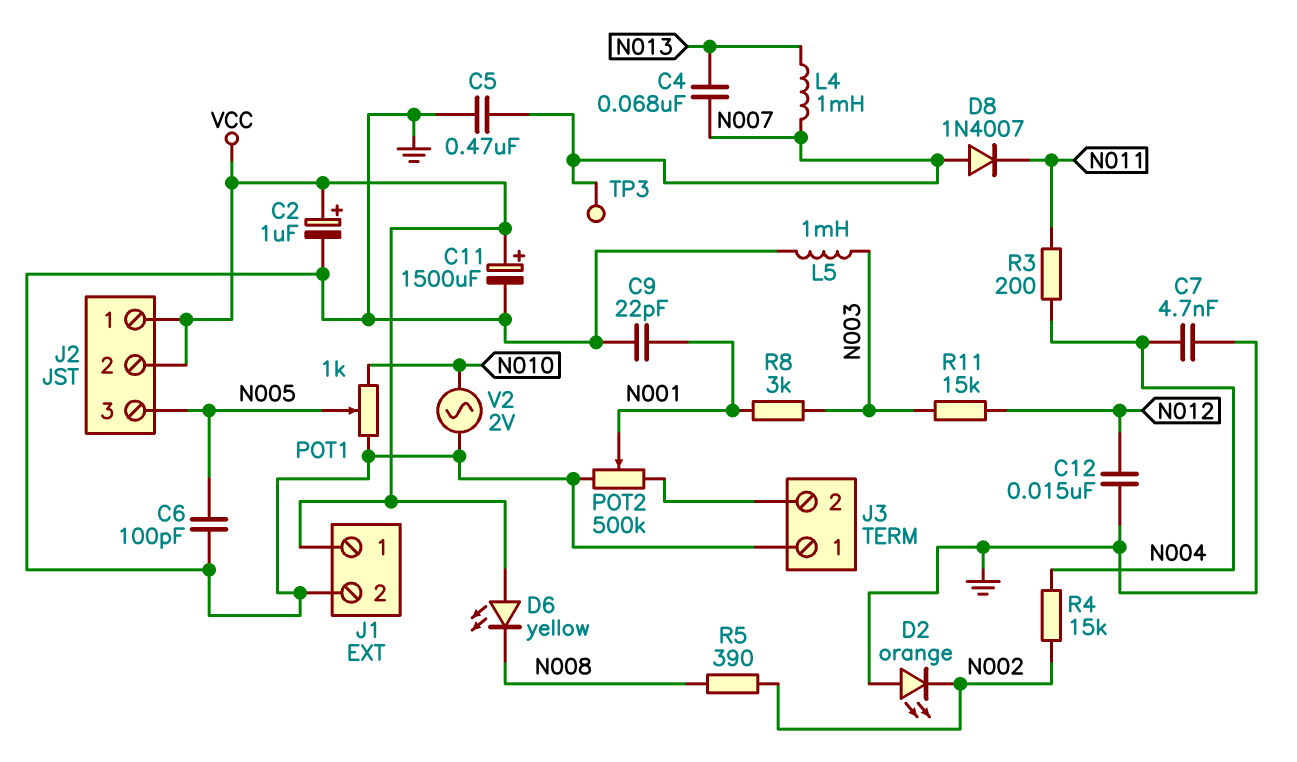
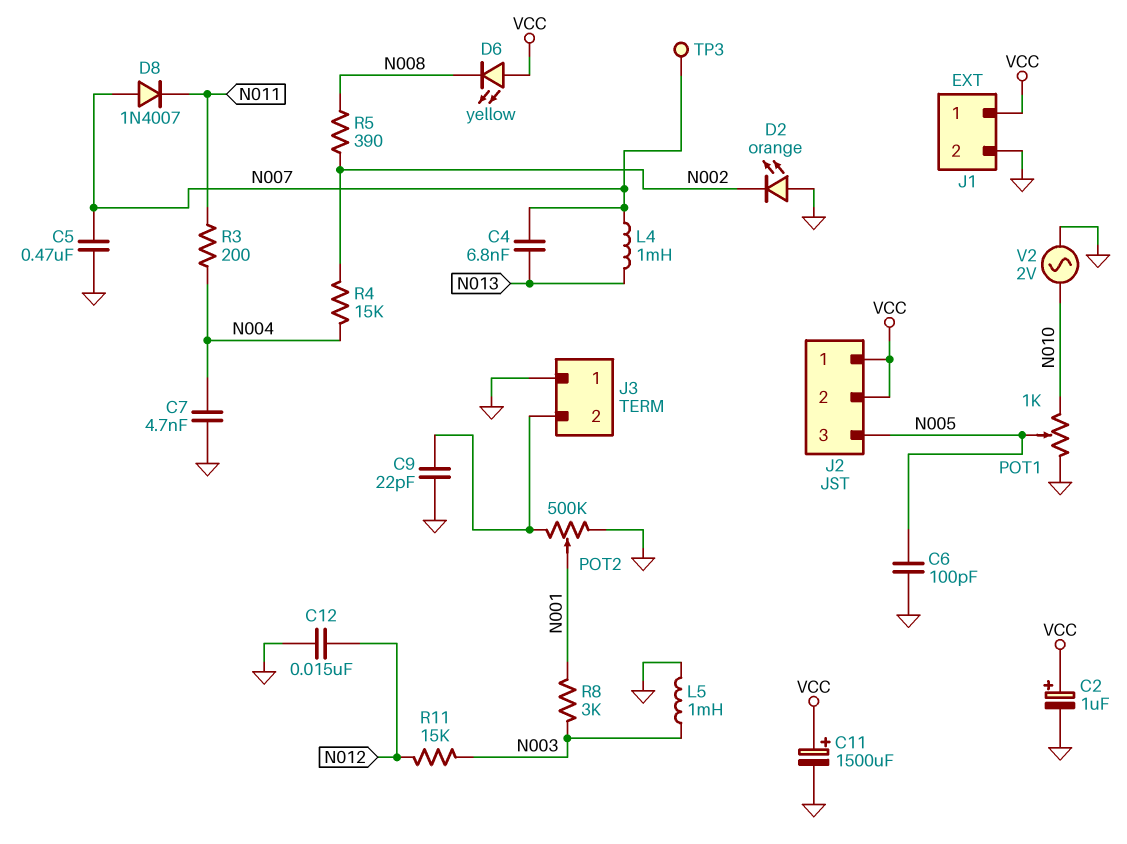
C4: 68nF (N007, N013) -> 6.8nF (N007, N013)
C9: 22pF (GND, N001) -> 22pF (GND, J3/2)

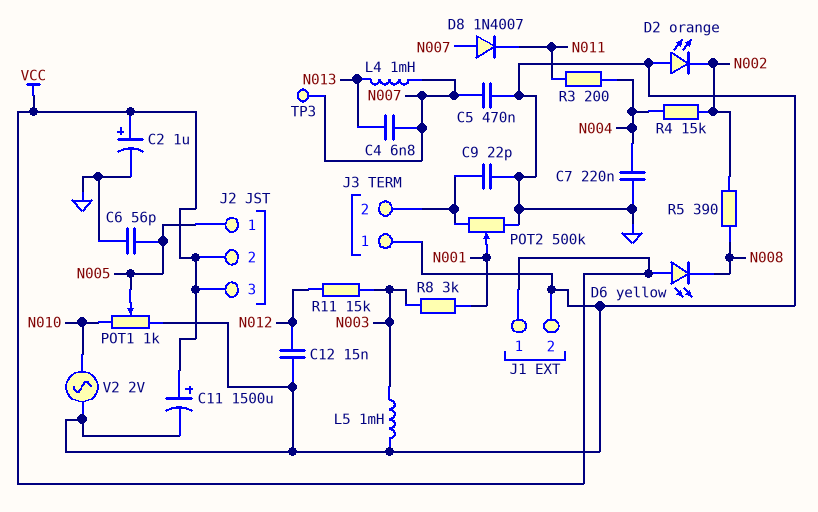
C6: 100pF (GND, N005) -> 56pF (GND, N005)
C7: 4.7nF (GND, N004) -> 220nF (GND, N004)
J2 pin 1: VCC -> N005
J2 pin 3: N005 -> VCC

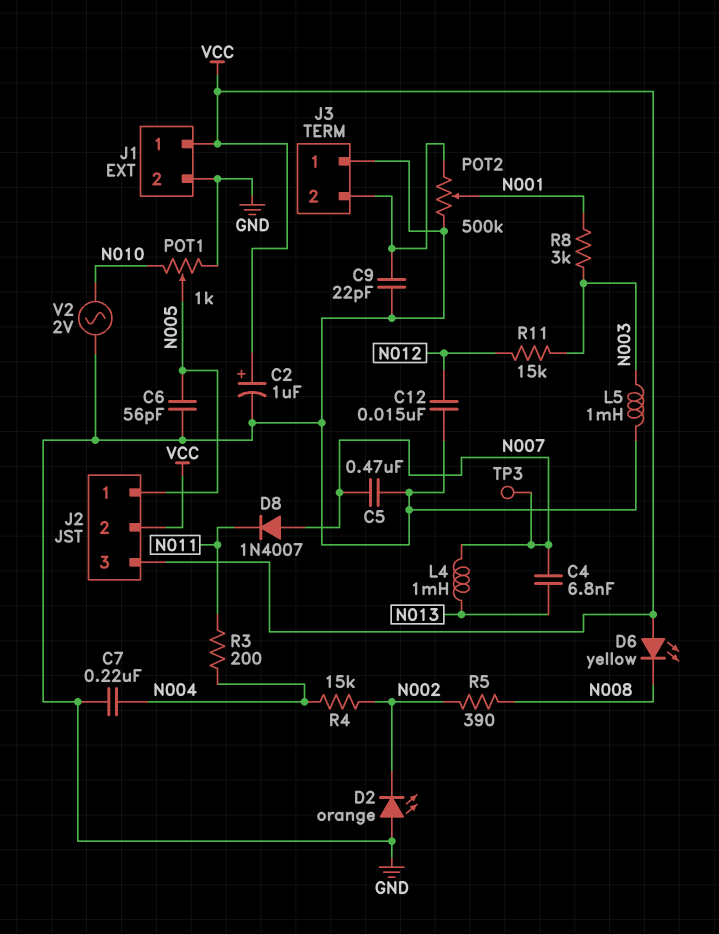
C11: 1500uF (plus VCC, minus GND) -> none

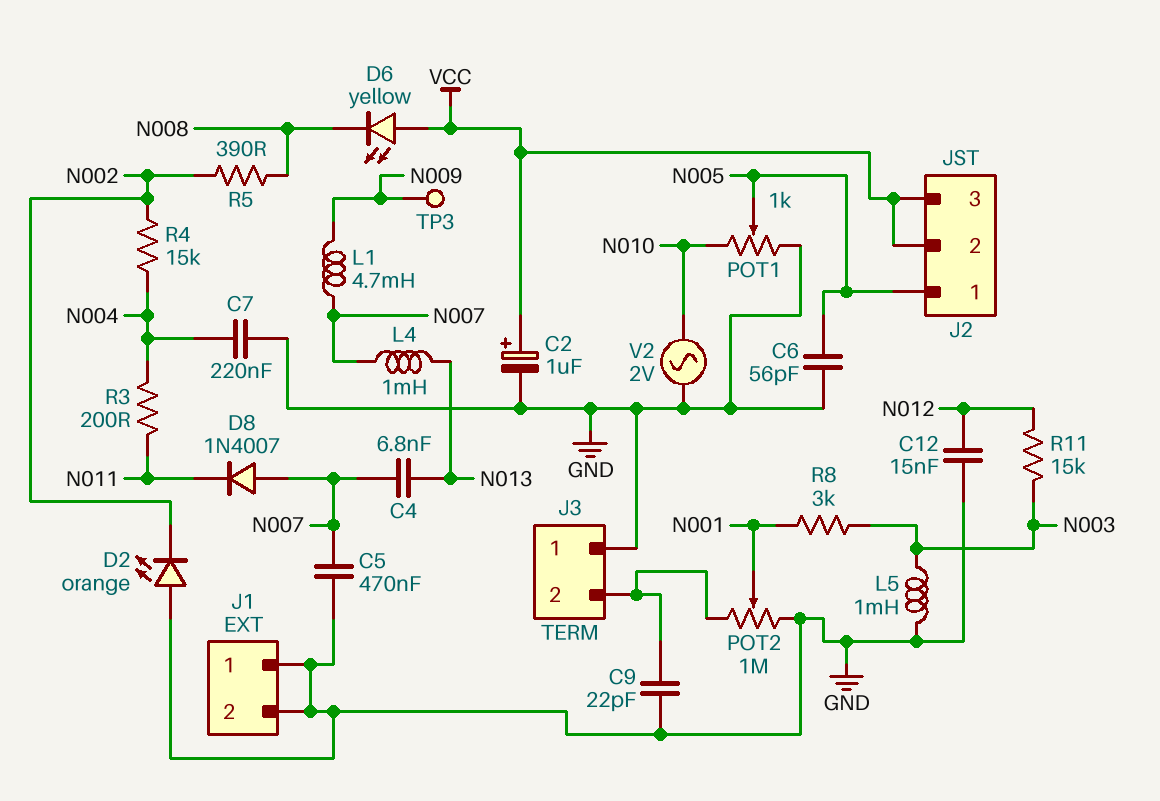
J1 pin 1: VCC -> GND
L1: none -> 4.7mH (N007, N009)
POT2: 500k (GND, J3/2, wiper N001) -> 1M (GND, J3/2, wiper N001)
TP3: test point (N007) -> test point (N009)

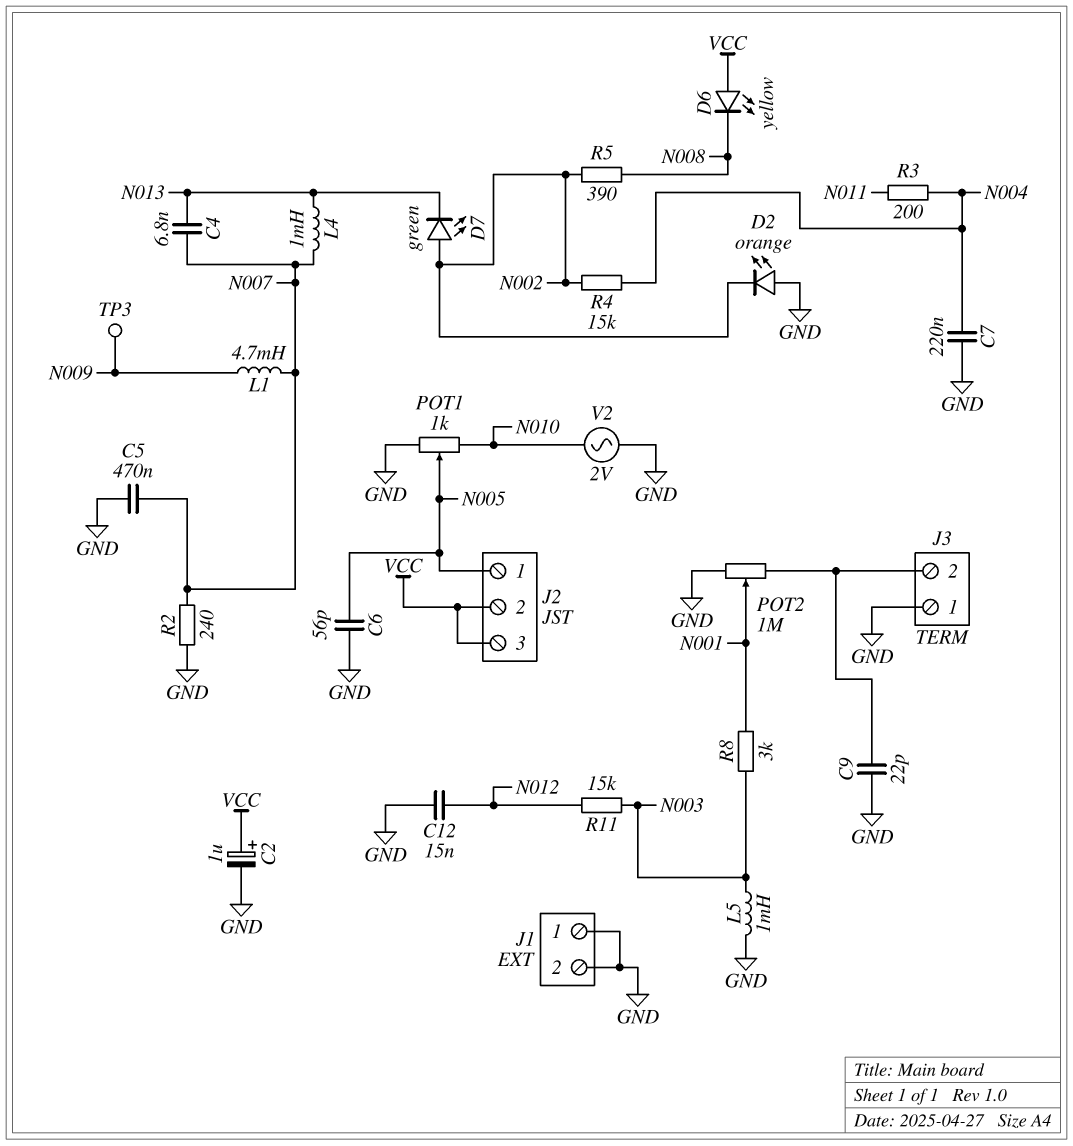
D7: none -> LED green (A N002, K N013)
D8: diode 1N4007 (A N007, K N011) -> none
R2: none -> 240 (GND, N007)

